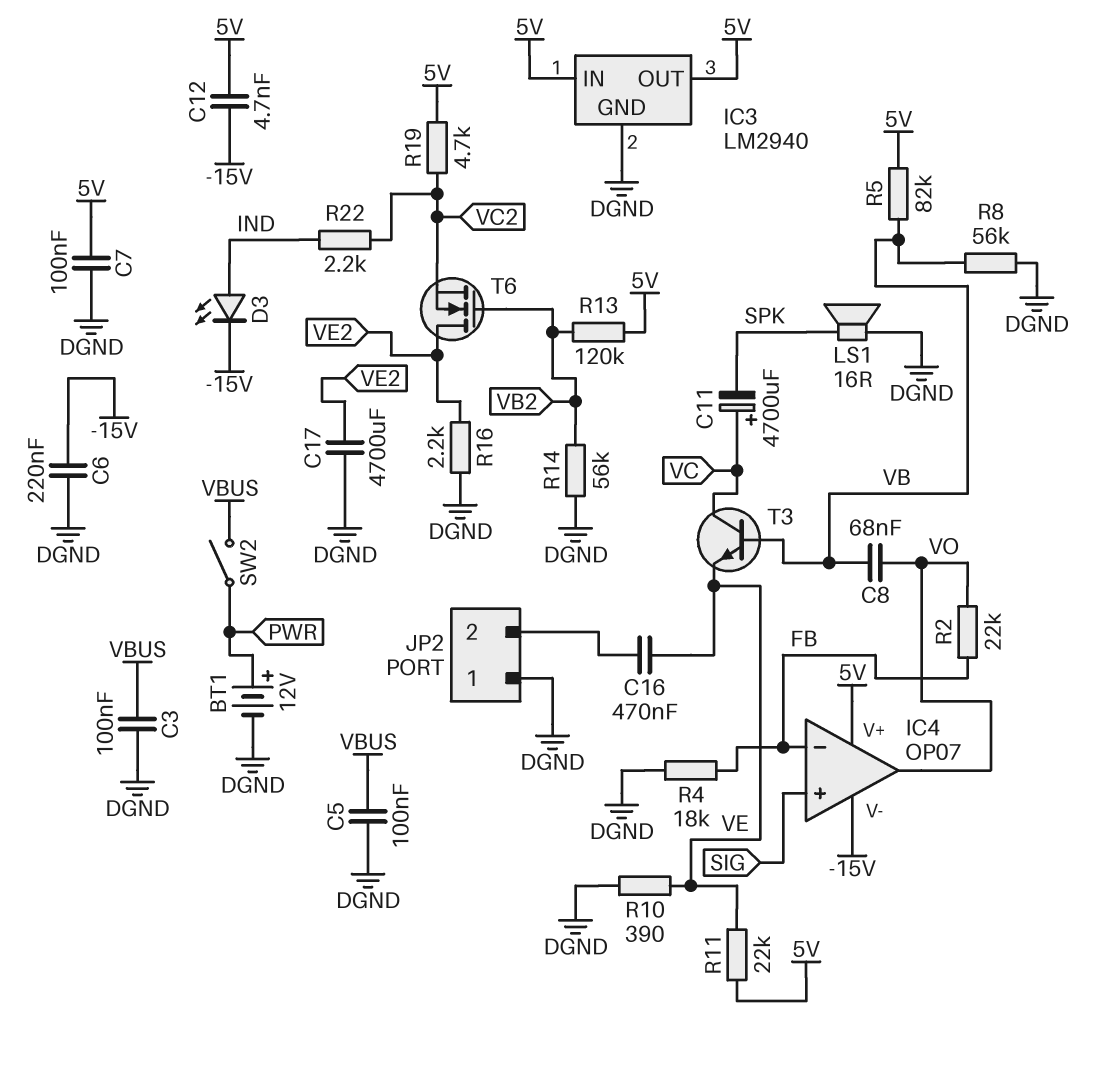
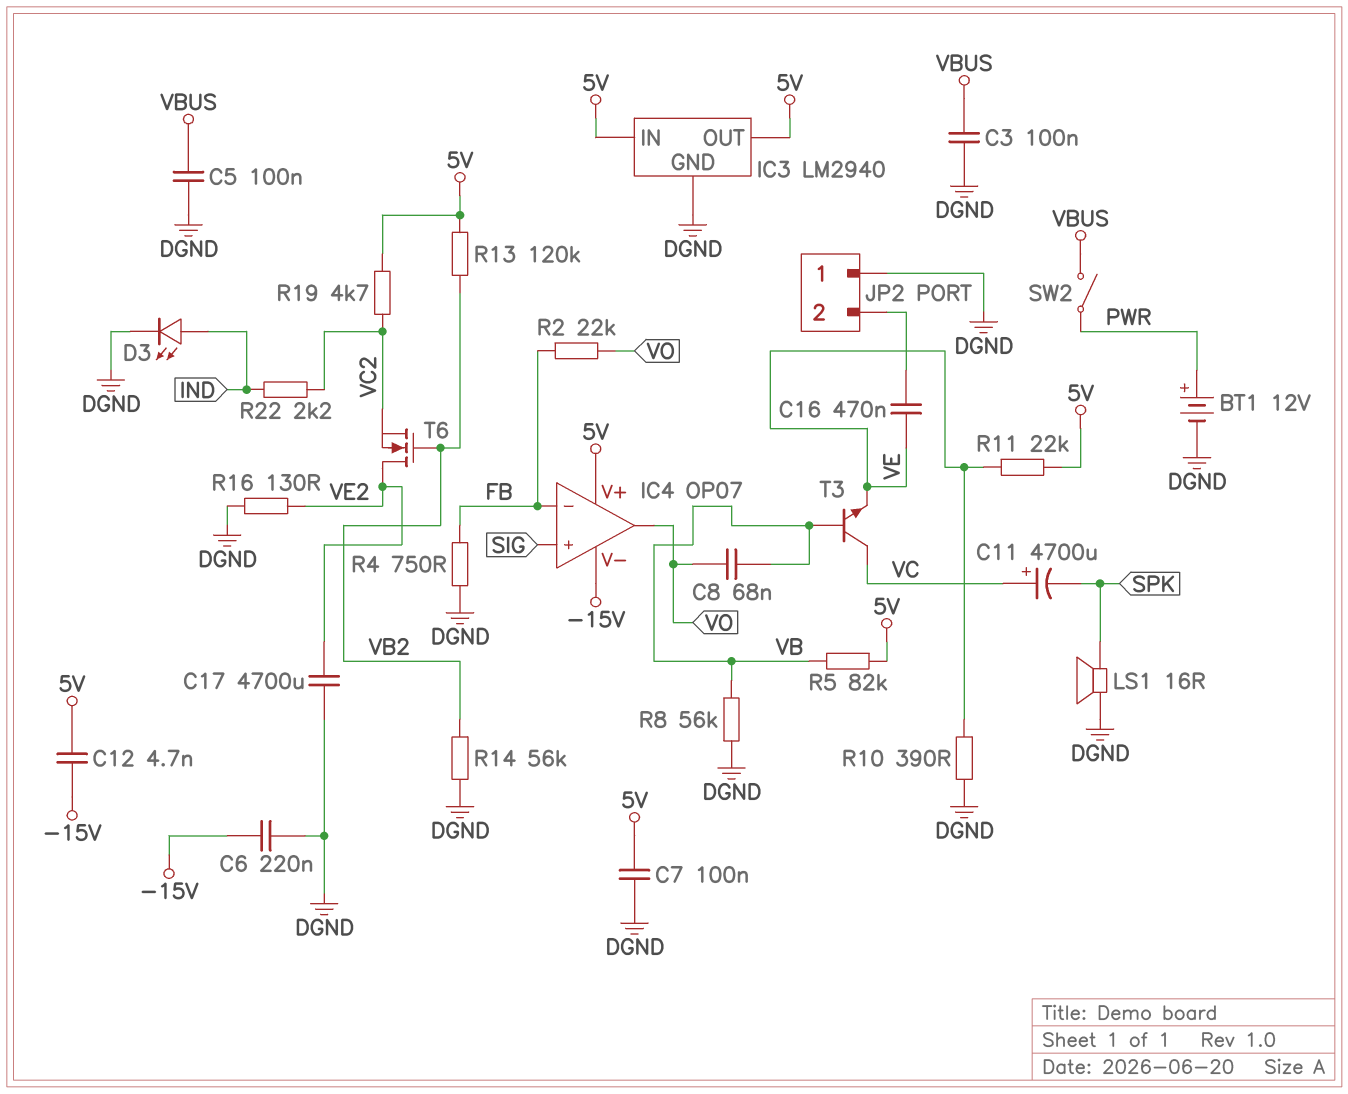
D3: LED (A IND, K -15V) -> LED (A IND, K DGND)
R4: 18k (DGND, FB) -> 750 (DGND, FB)
R16: 2.2k (DGND, VE2) -> 130 (DGND, VE2)

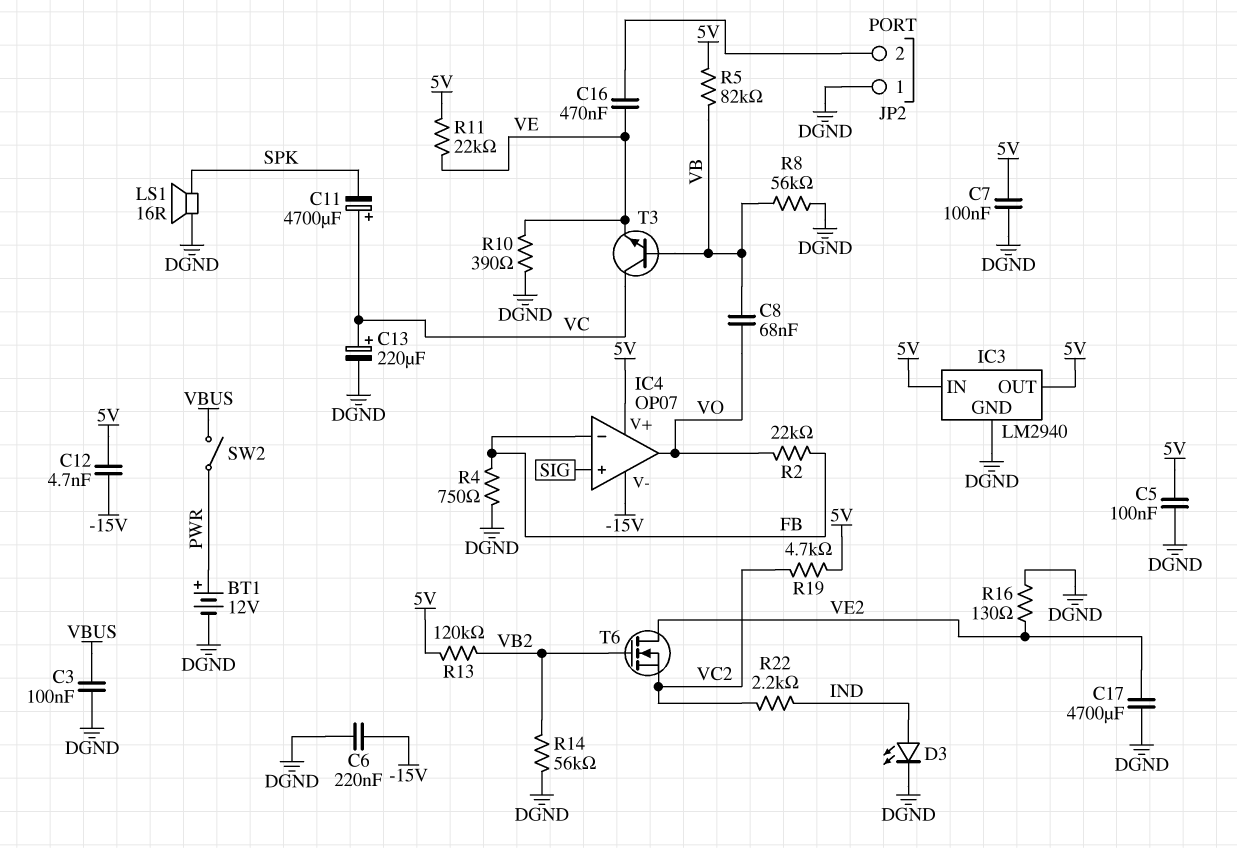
C5: 100nF (DGND, VBUS) -> 100nF (5V, DGND)
C13: none -> 220uF (plus VC, minus DGND)

